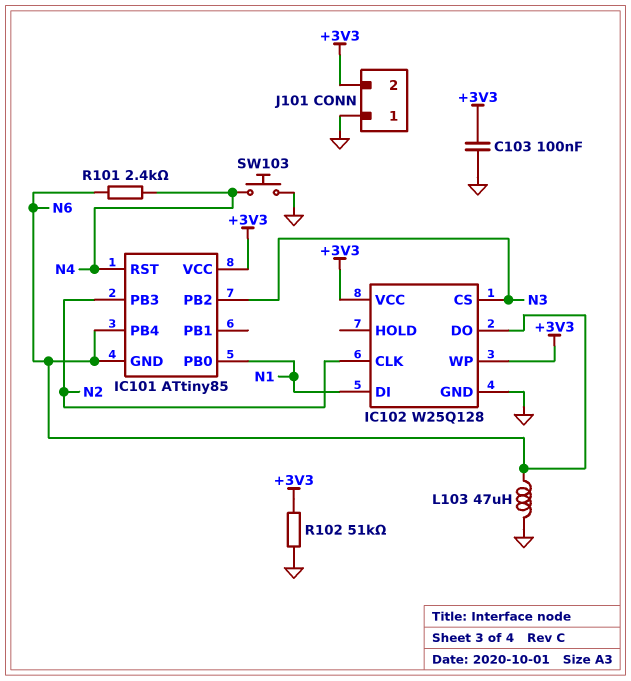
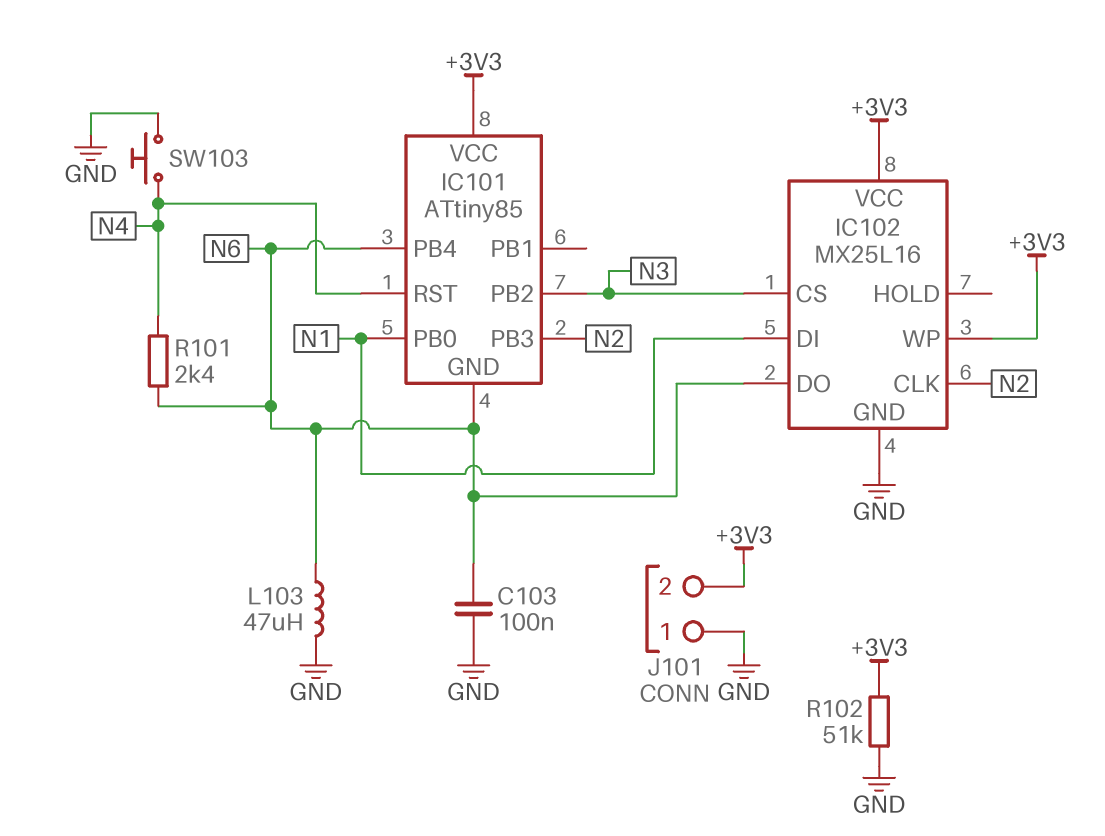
C103: 100nF (+3V3, GND) -> 100nF (GND, N6)
IC102: W25Q128 -> MX25L16

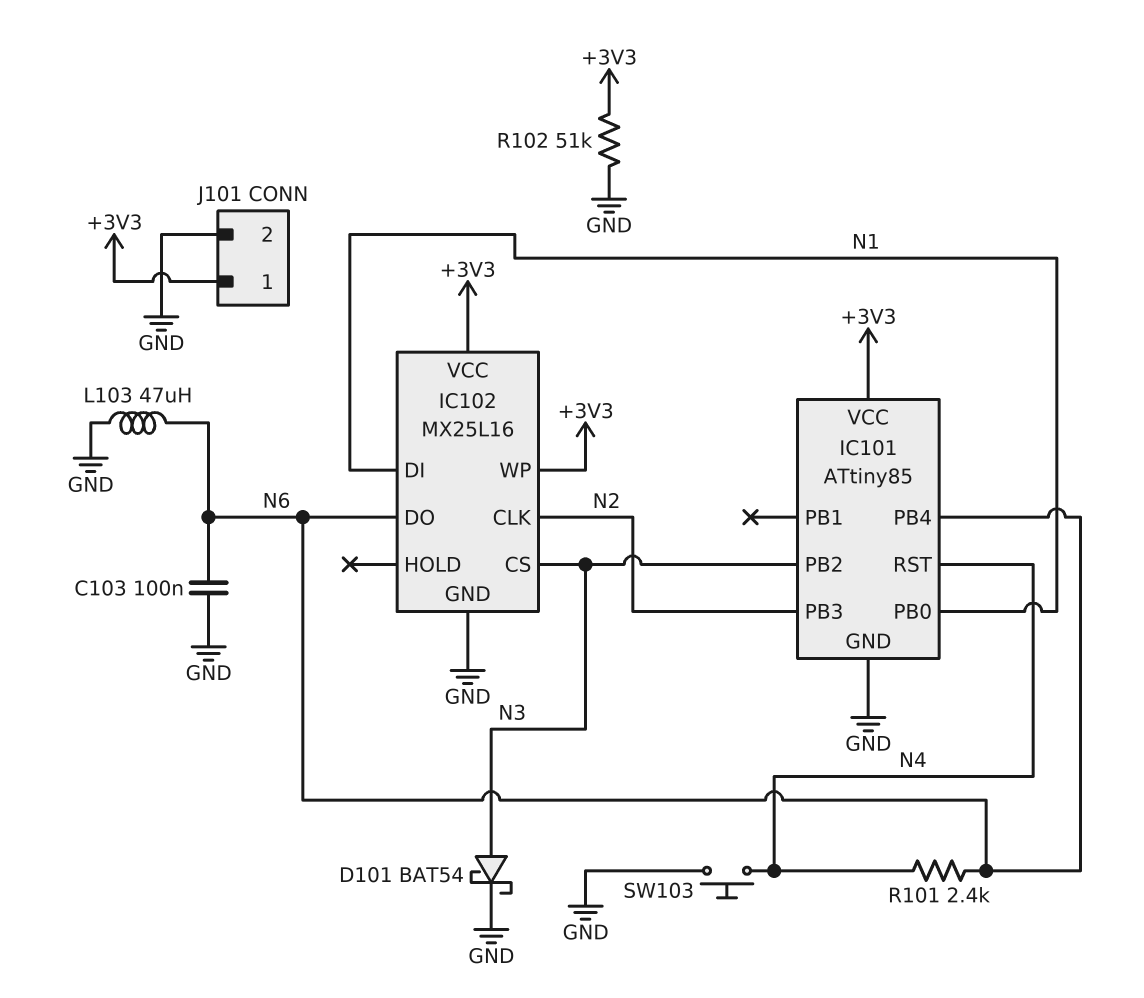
D101: none -> schottky BAT54 (A N3, K GND)
IC101 pin GND: N6 -> GND
J101 pin 1: GND -> +3V3
J101 pin 2: +3V3 -> GND

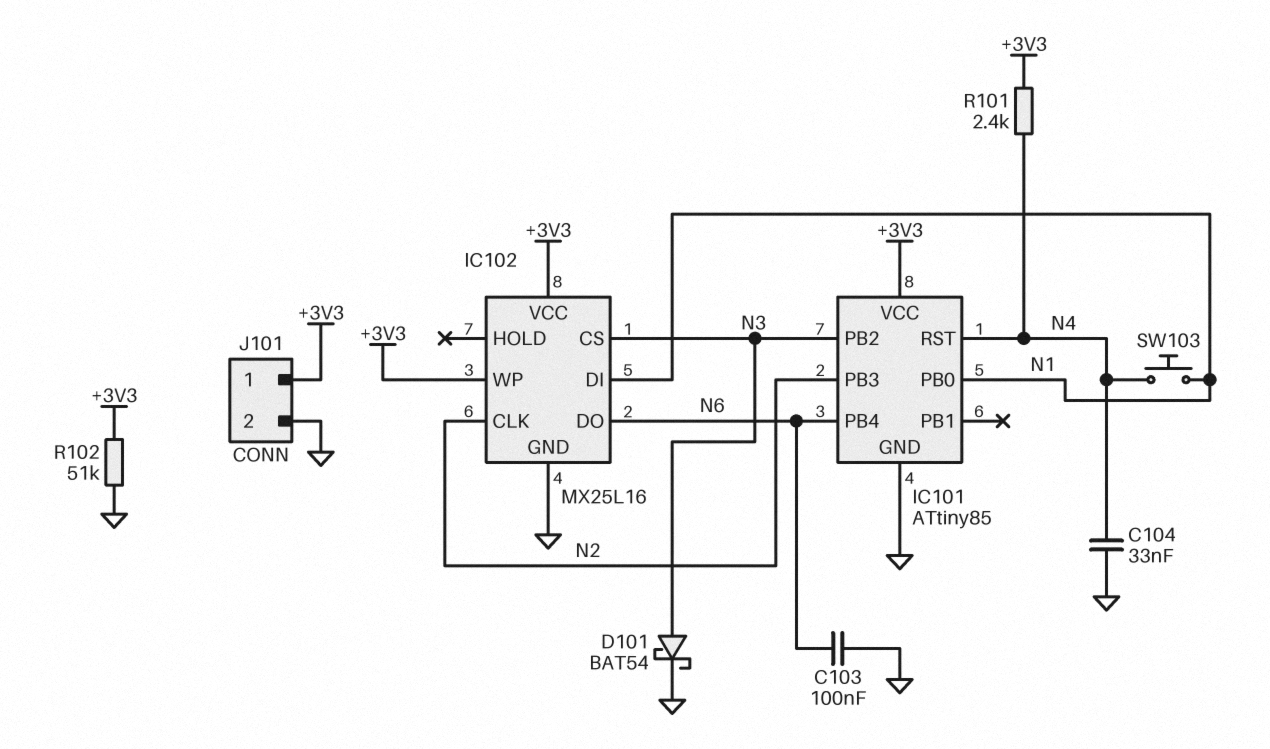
C104: none -> 33nF (GND, N4)
L103: 47uH (GND, N6) -> none
R101: 2.4k (N4, N6) -> 2.4k (+3V3, N4)
SW103: button (GND, N4) -> button (N1, N4)

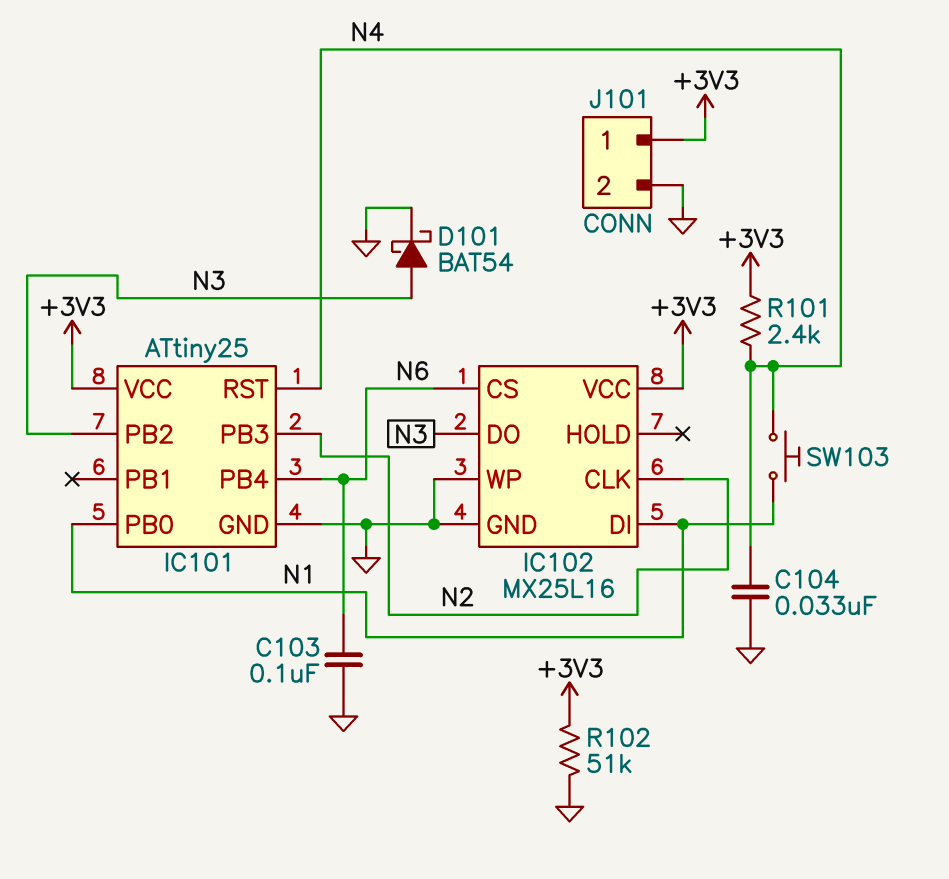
IC101: ATtiny85 -> ATtiny25
IC102 pin CS: N3 -> N6
IC102 pin DO: N6 -> N3
IC102 pin WP: +3V3 -> GND

